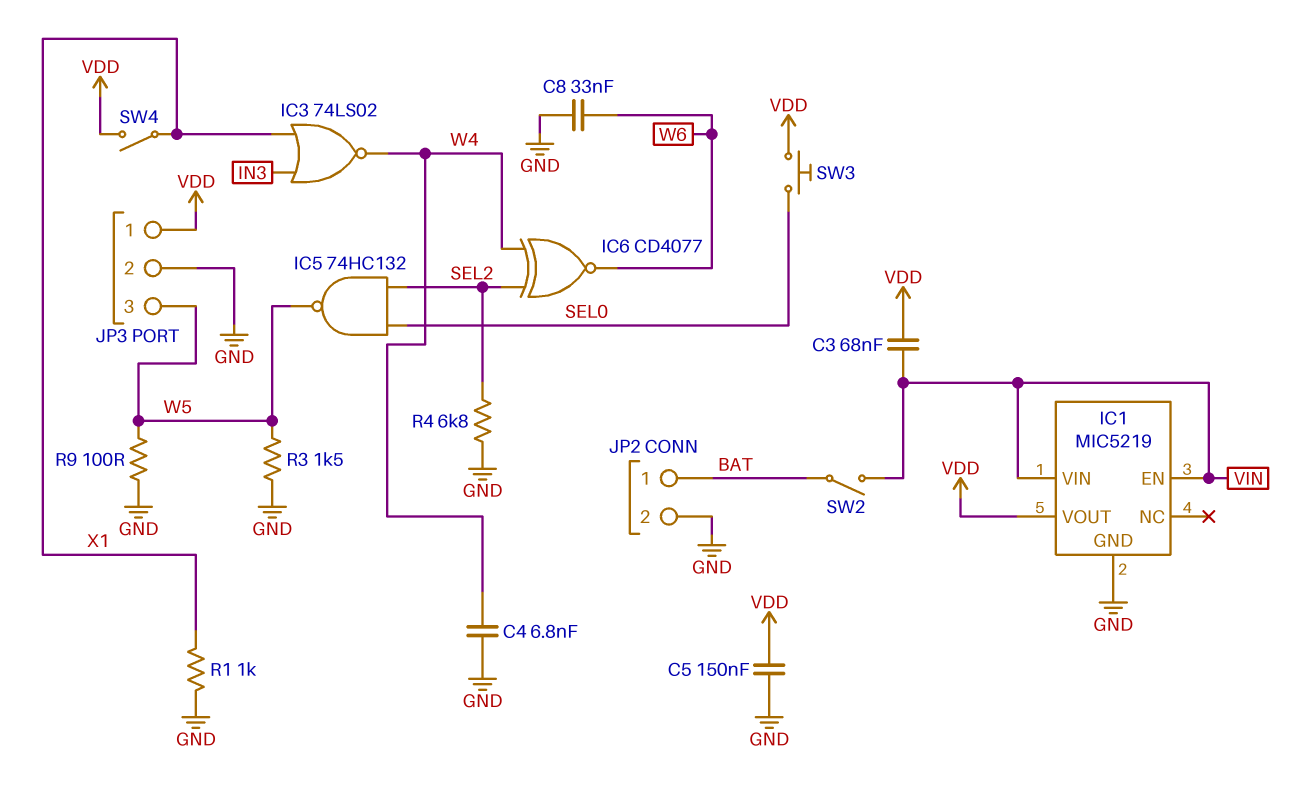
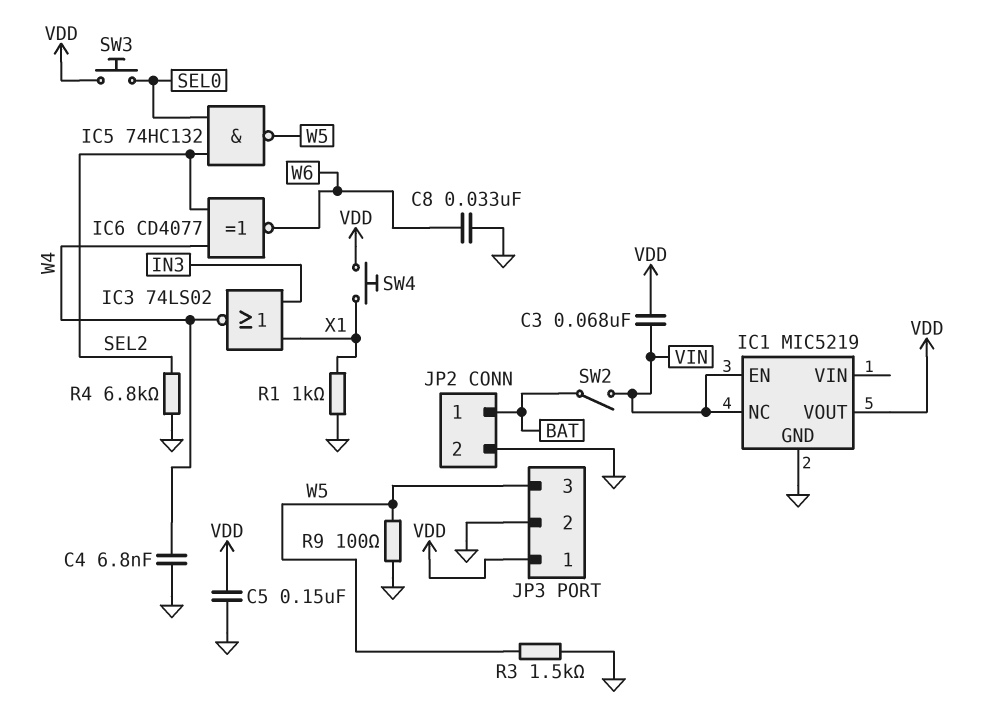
IC1 pin NC: none -> VIN
IC1 pin VIN: VIN -> none
SW4: switch (VDD, X1) -> button (VDD, X1)

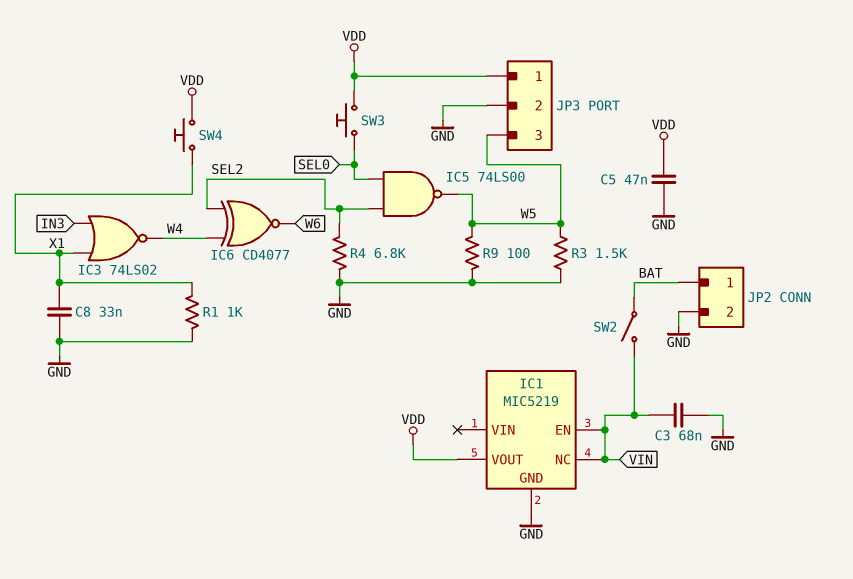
C3: 68nF (VDD, VIN) -> 68nF (GND, VIN)
C4: 6.8nF (GND, W4) -> none
C5: 150nF (GND, VDD) -> 47nF (GND, VDD)
C8: 33nF (GND, W6) -> 33nF (GND, X1)
IC5: NAND 74HC132 (in SEL0, in SEL2, out W5) -> NAND 74LS00 (in SEL0, in SEL2, out W5)

